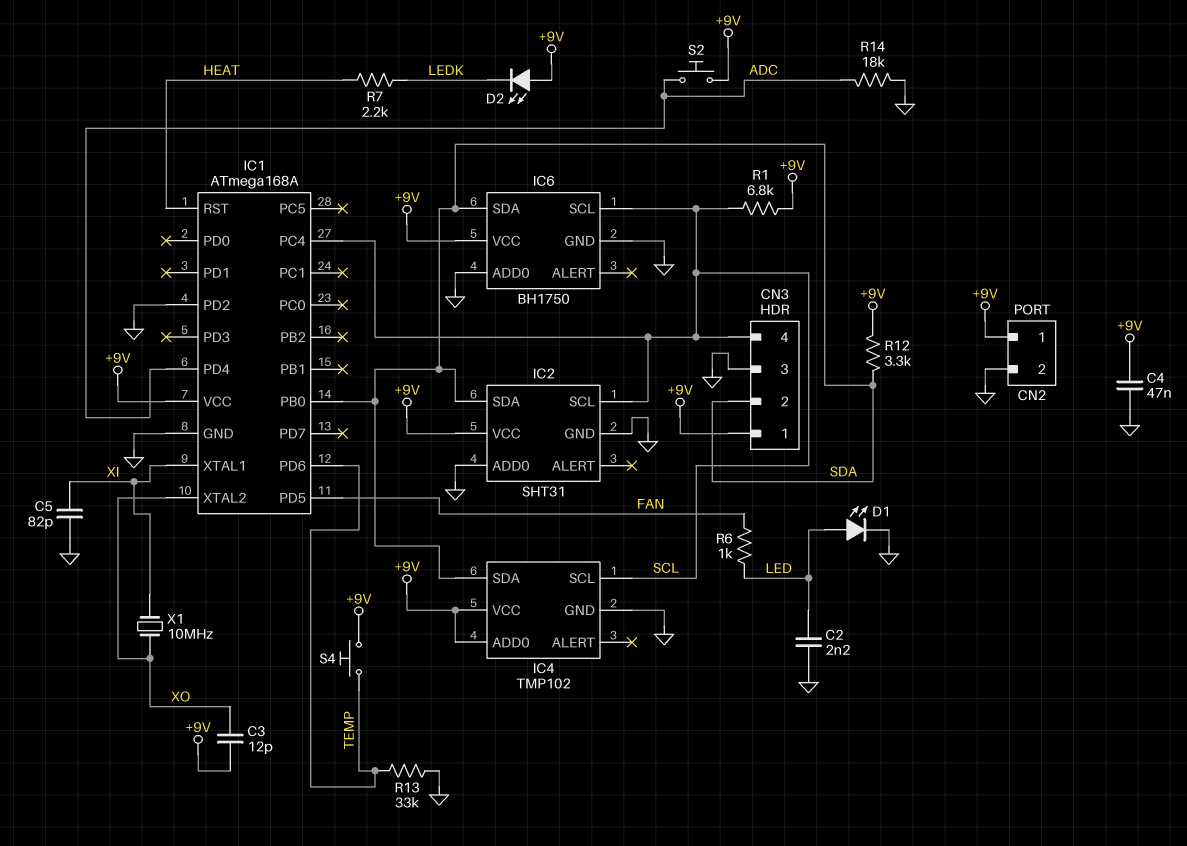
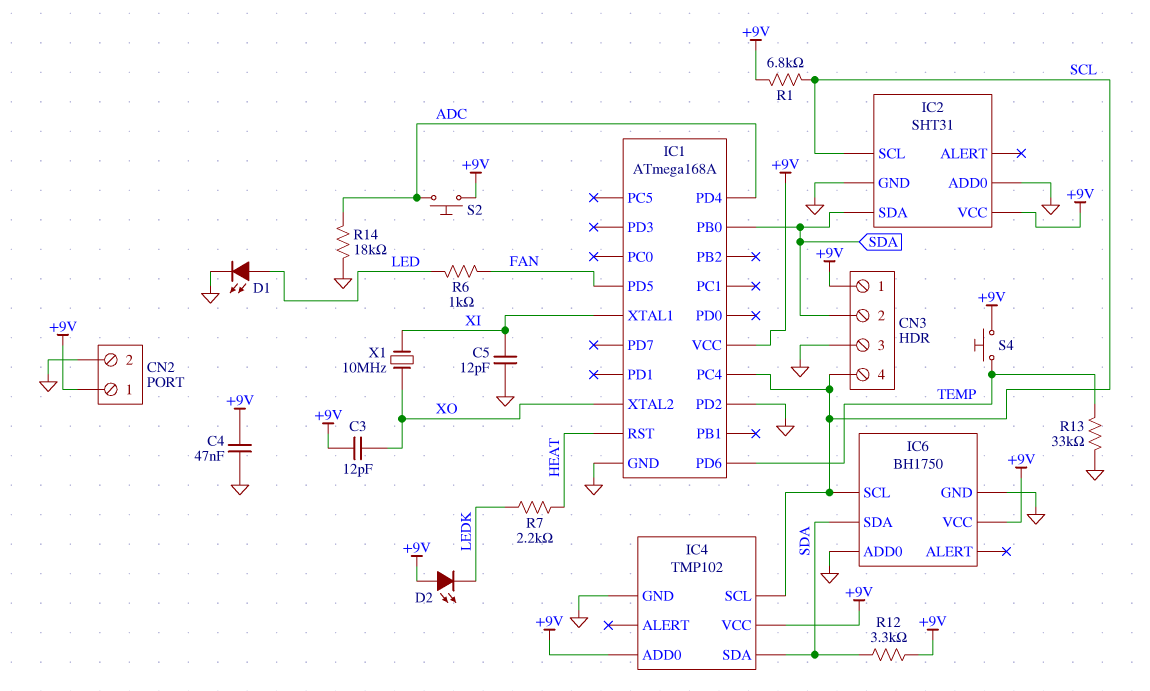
C2: 2.2nF (GND, LED) -> none
C5: 82pF (GND, XI) -> 12pF (GND, XI)

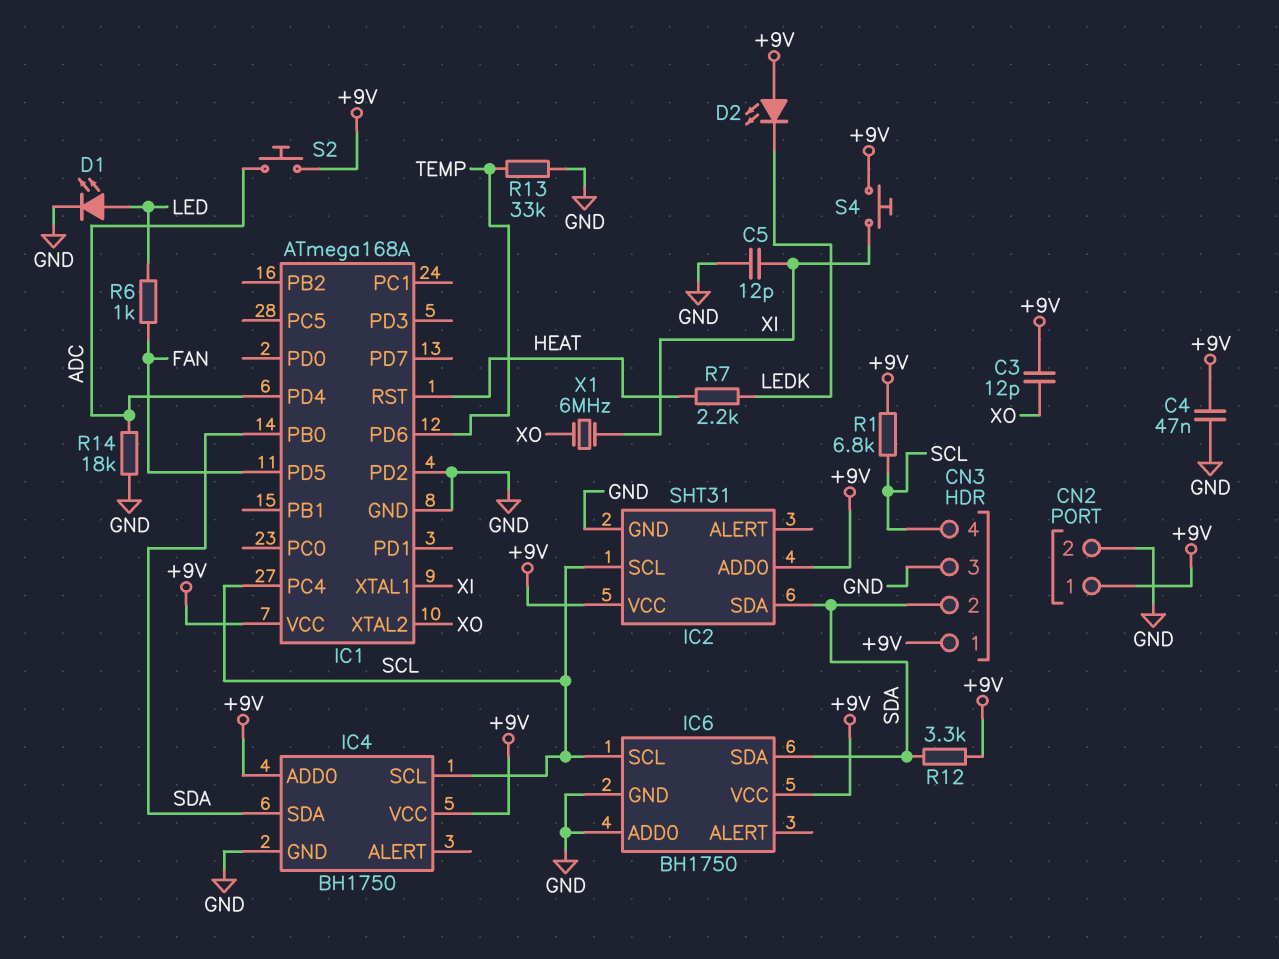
IC2 pin ADD0: GND -> +9V
IC4: TMP102 -> BH1750
S4: button (+9V, TEMP) -> button (+9V, XI)
X1: 10MHz (XI, XO) -> 6MHz (XI, XO)

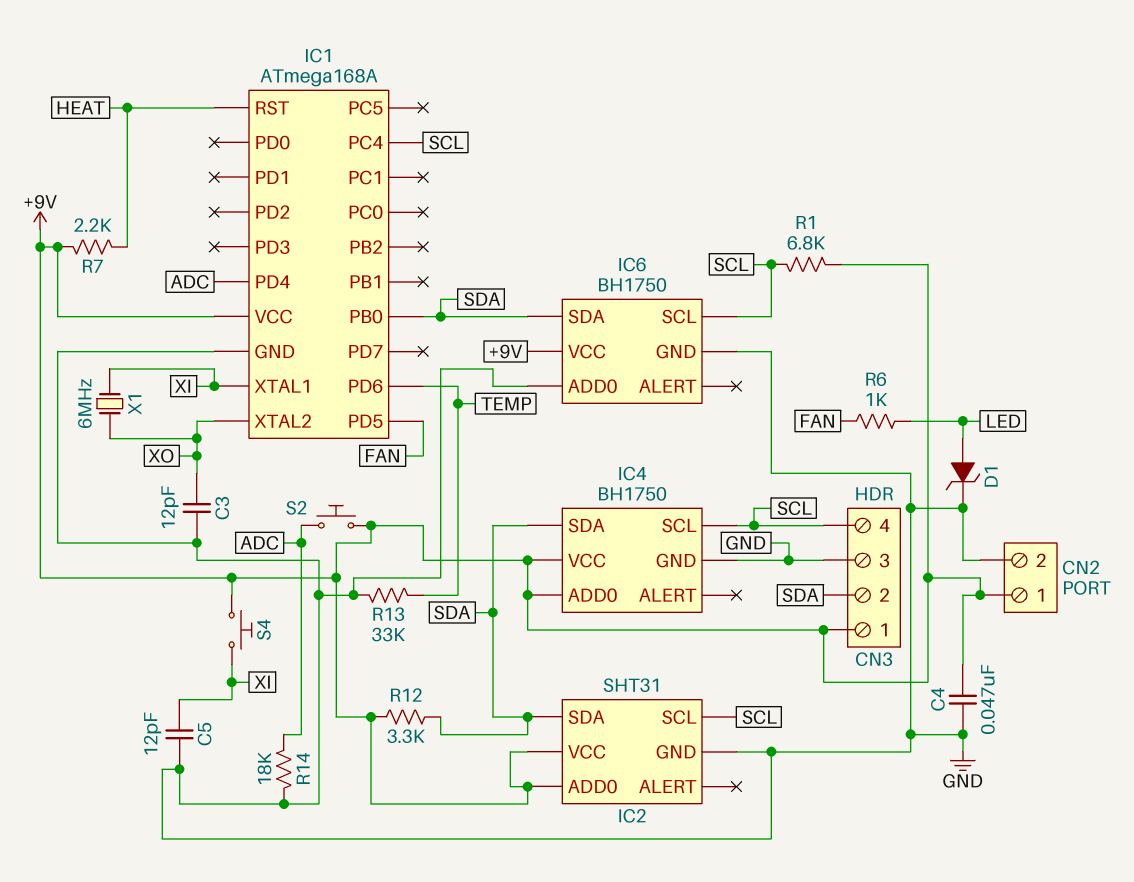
C3: 12pF (+9V, XO) -> 12pF (GND, XO)
D1: LED (A LED, K GND) -> zener (A LED, K GND)
D2: LED (A +9V, K LEDK) -> none
IC1 pin PD2: GND -> none
R7: 2.2k (HEAT, LEDK) -> 2.2k (+9V, HEAT)

